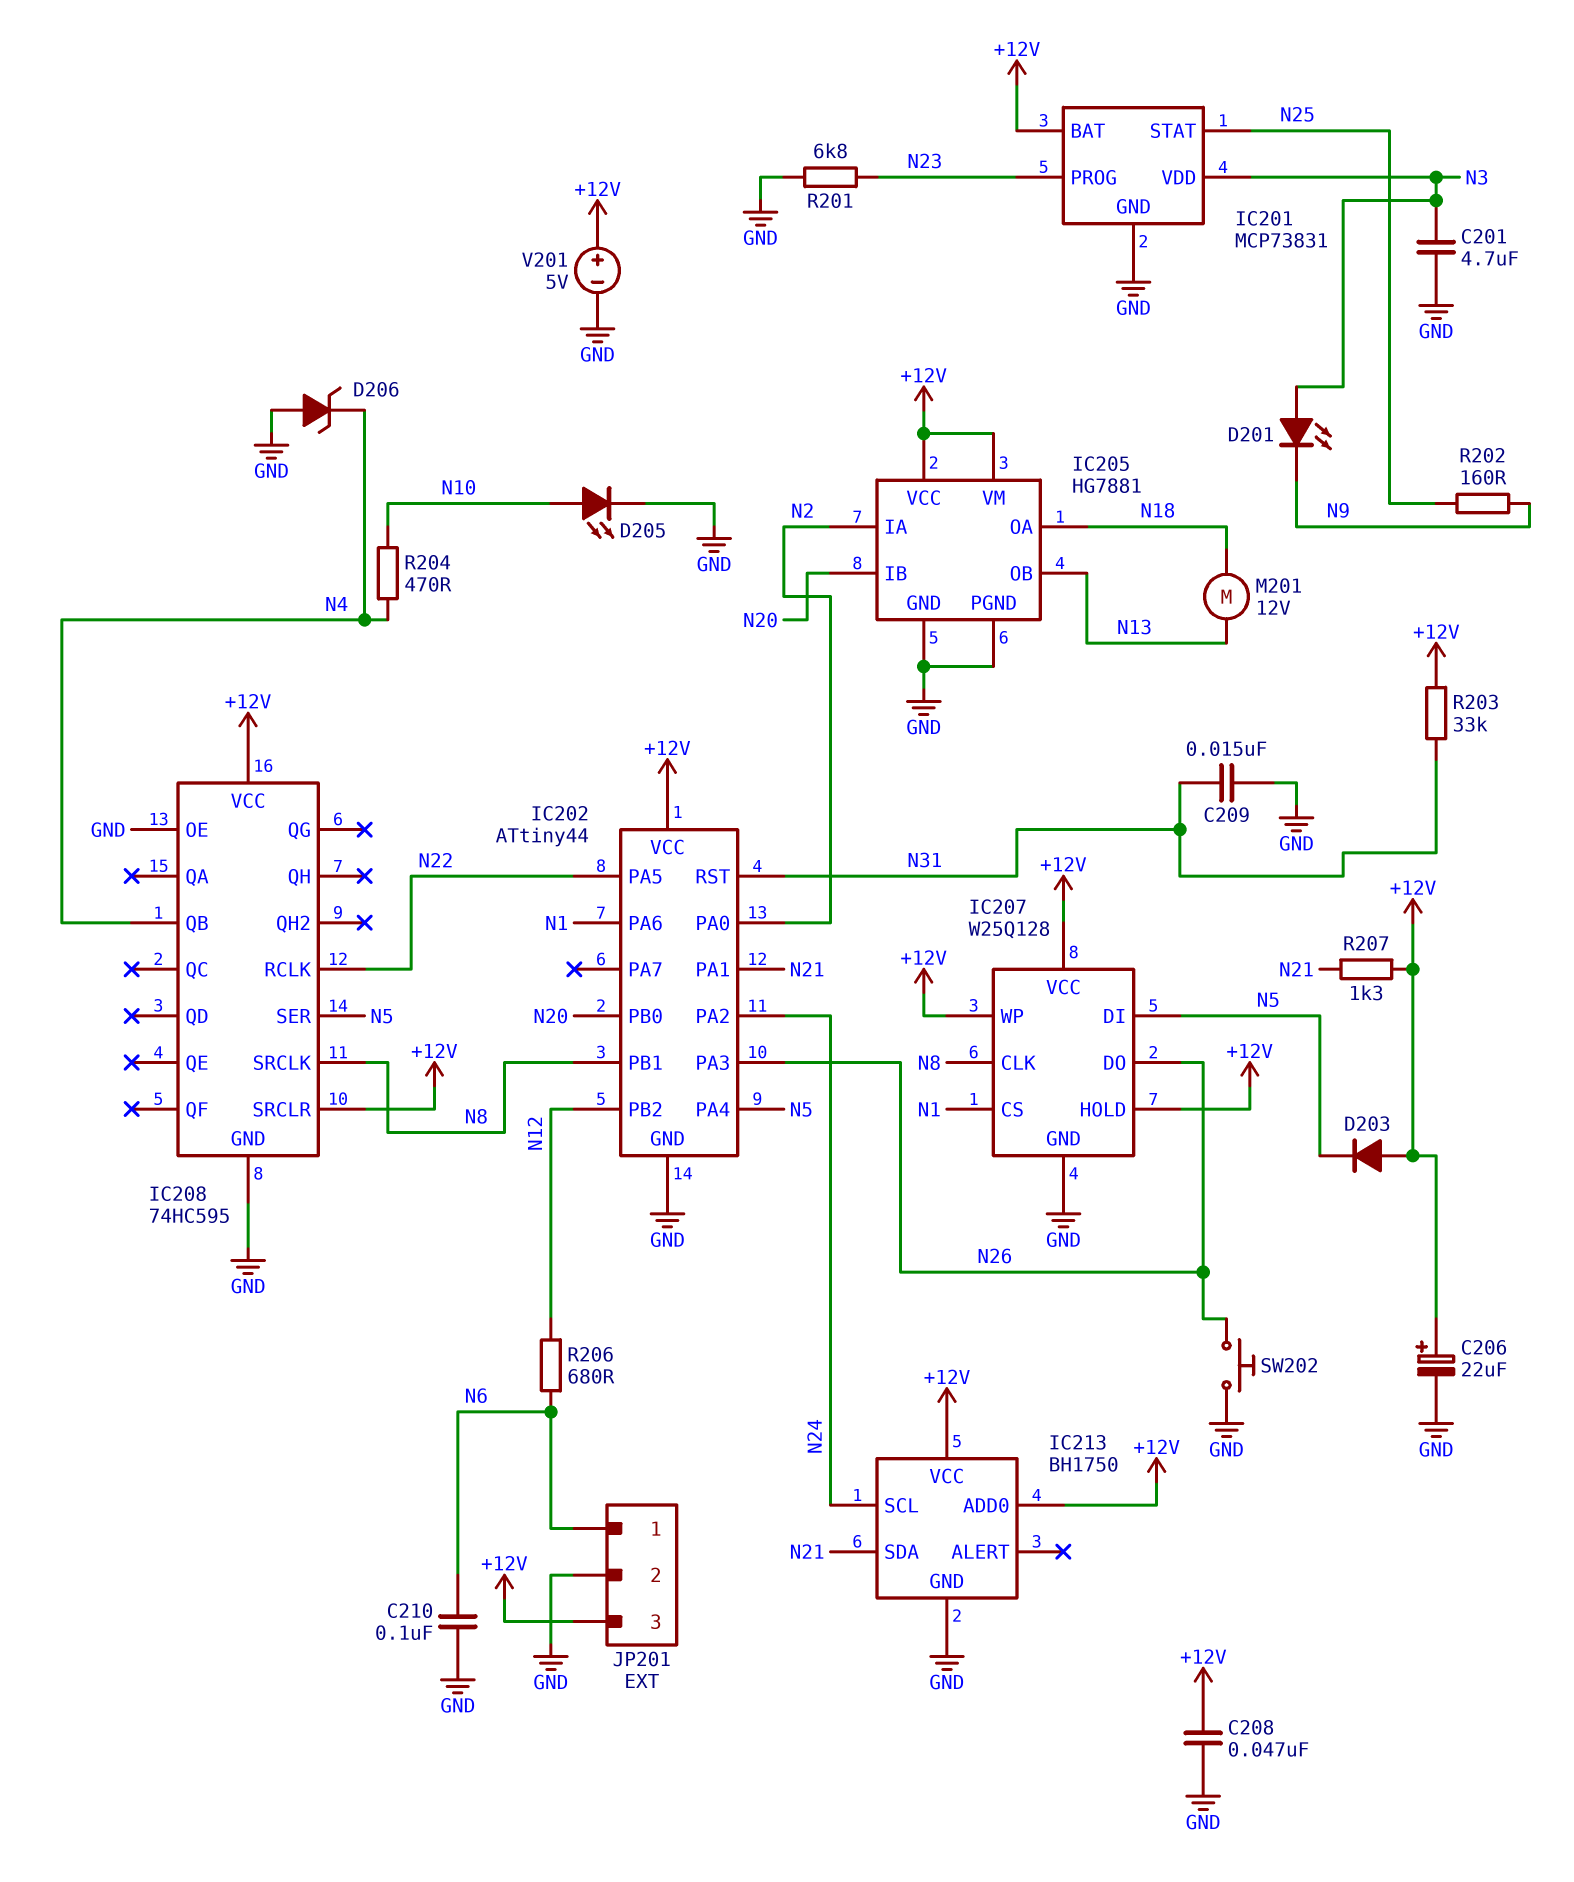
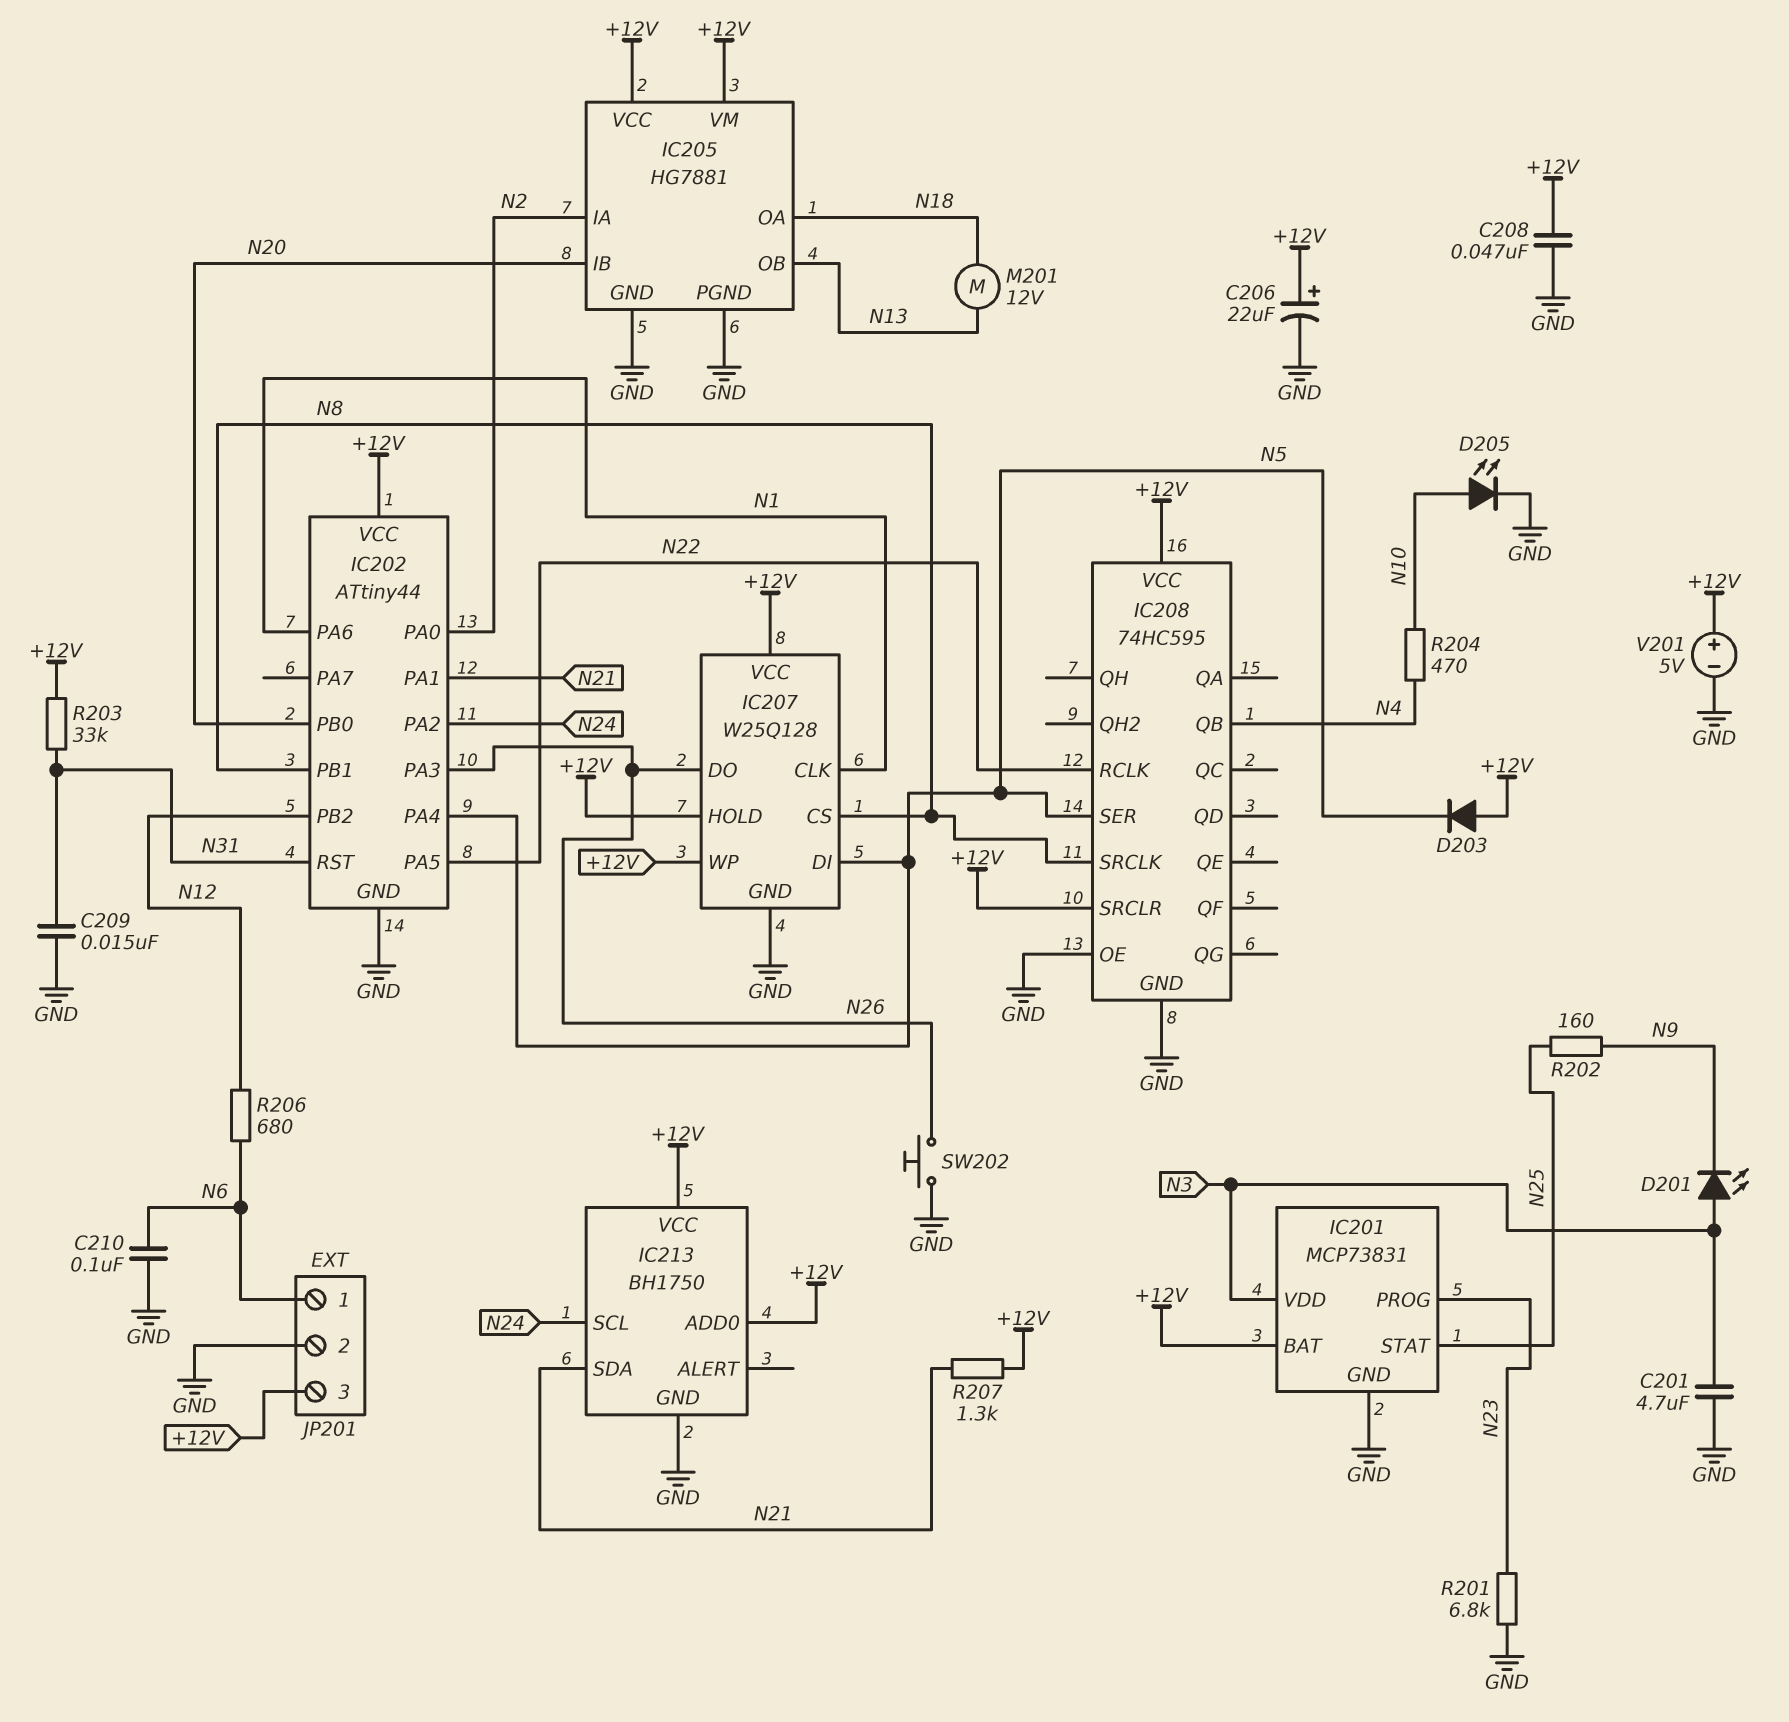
D206: zener (A GND, K N4) -> none
IC207 pin CLK: N8 -> N1
IC207 pin CS: N1 -> N8

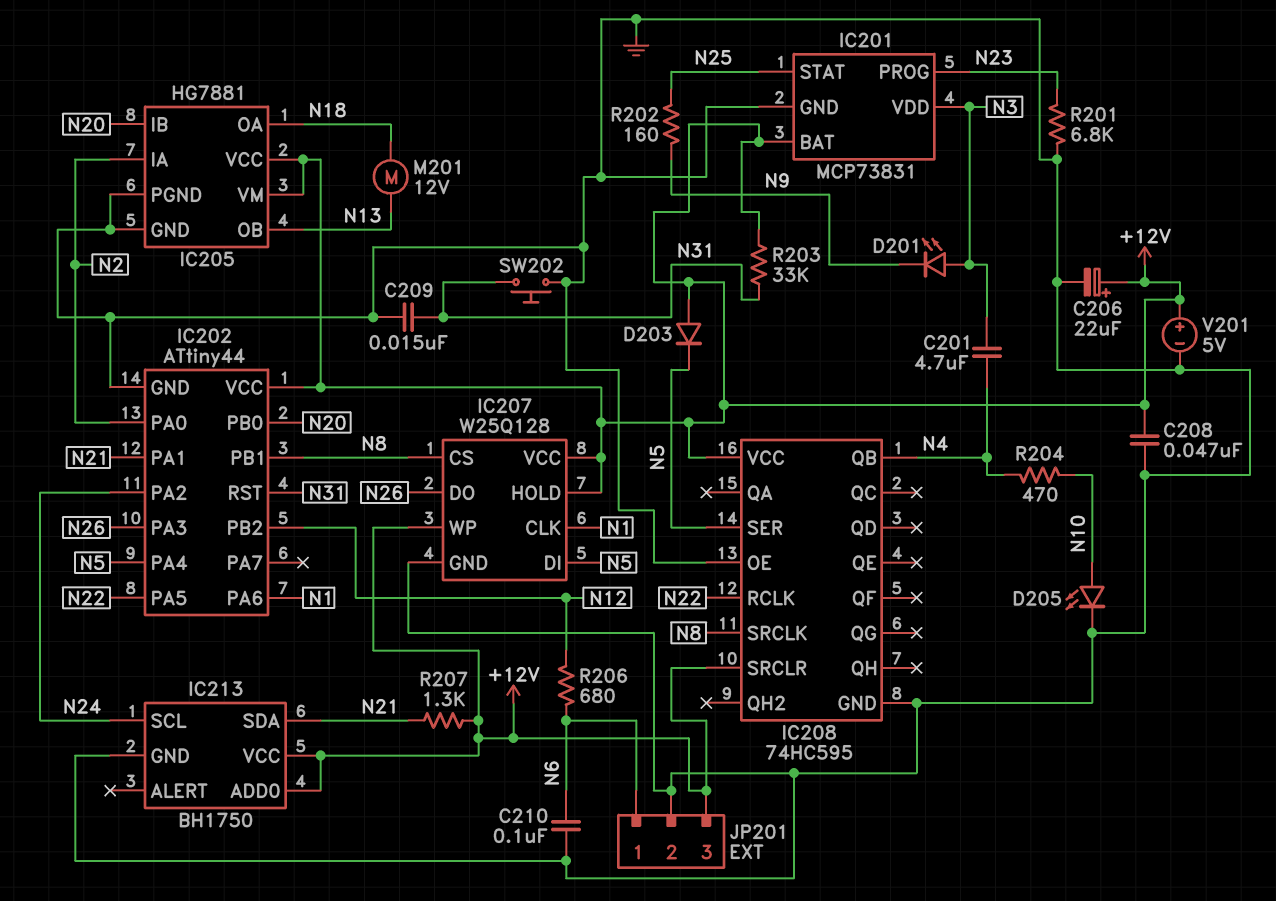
C201: 4.7uF (GND, N3) -> 4.7uF (N3, N4)
SW202: button (GND, N26) -> button (GND, N31)

